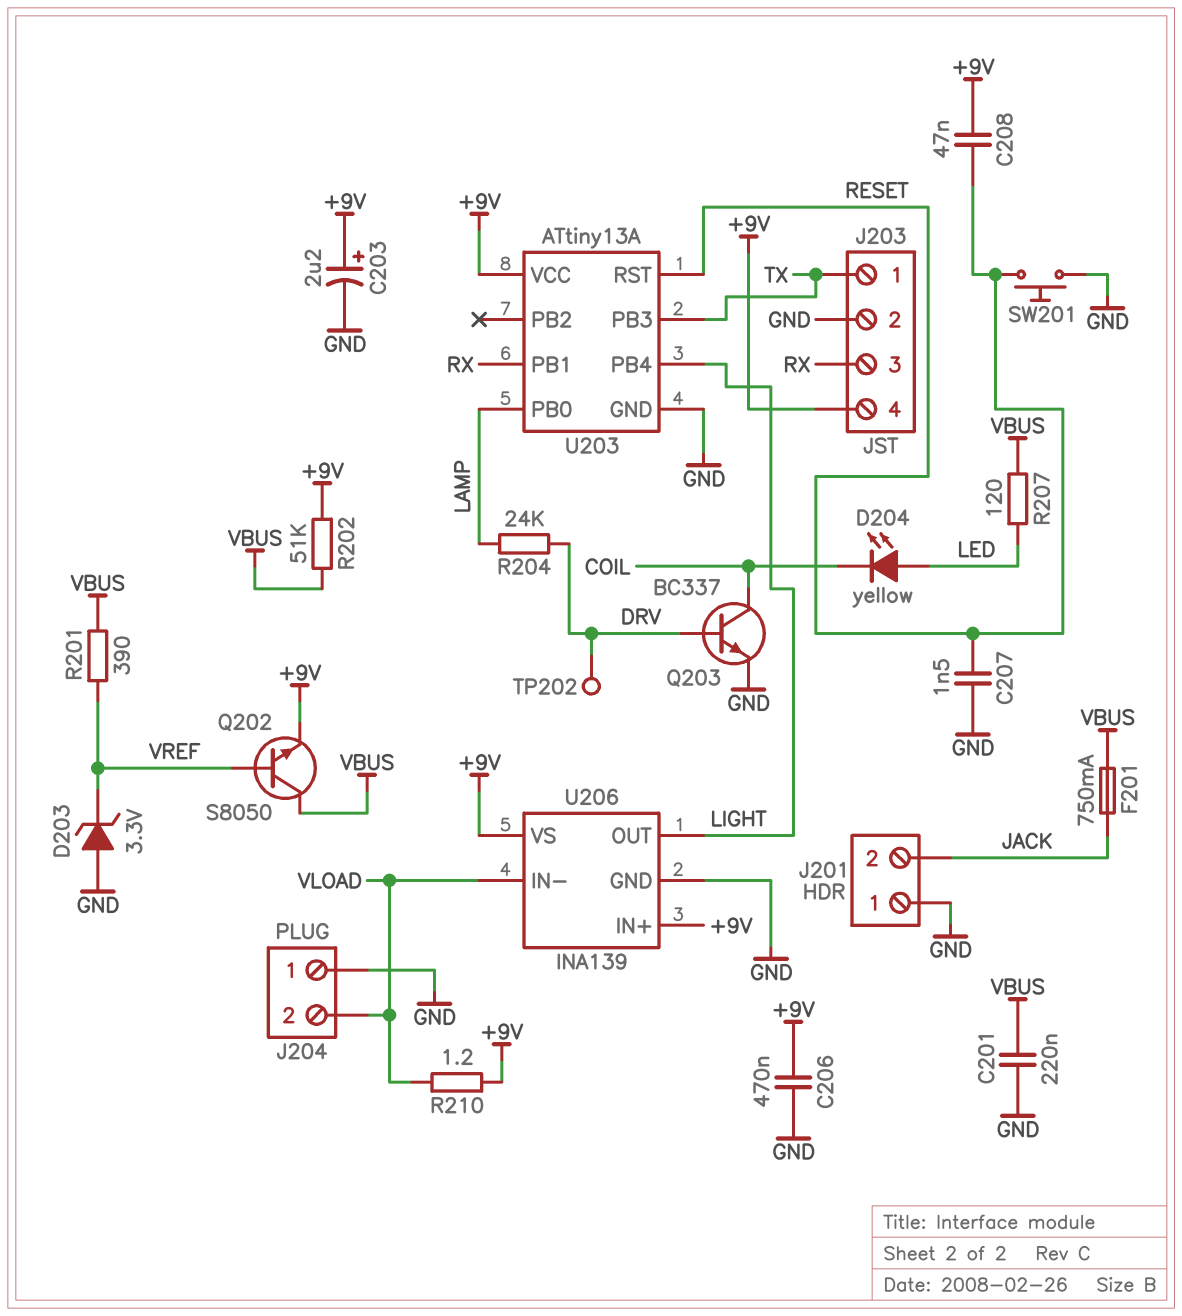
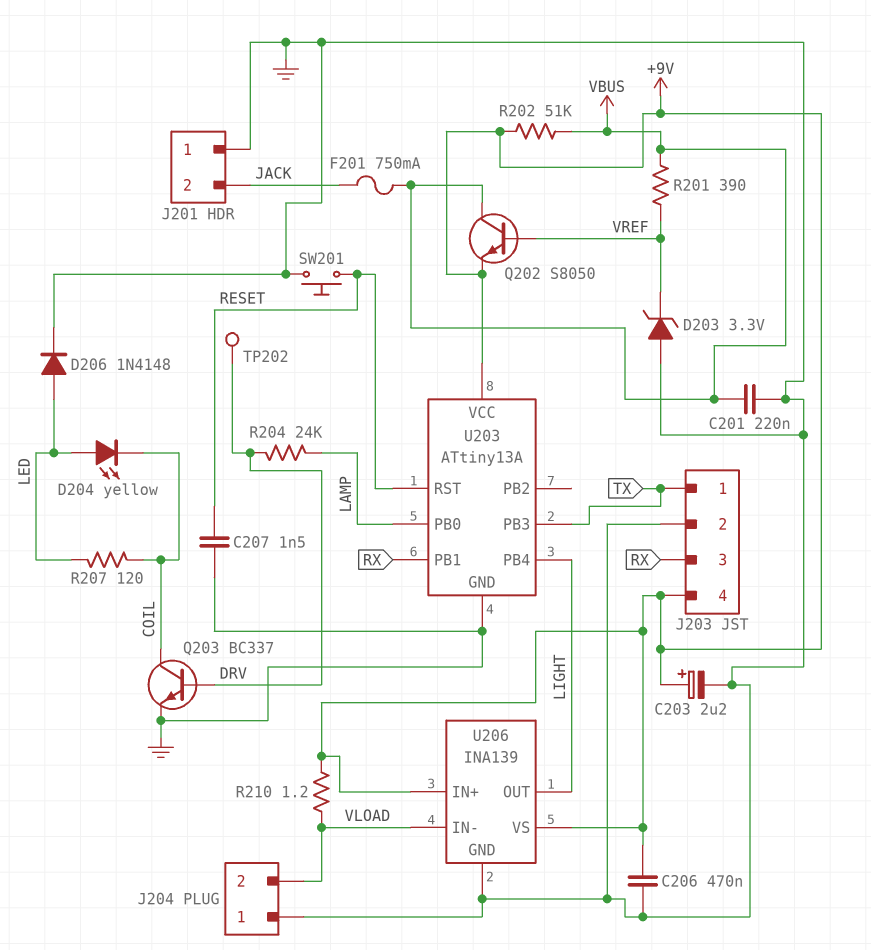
C208: 47nF (+9V, RESET) -> none
D206: none -> diode 1N4148 (A LED, K GND)
R207: 120 (LED, VBUS) -> 120 (COIL, LED)

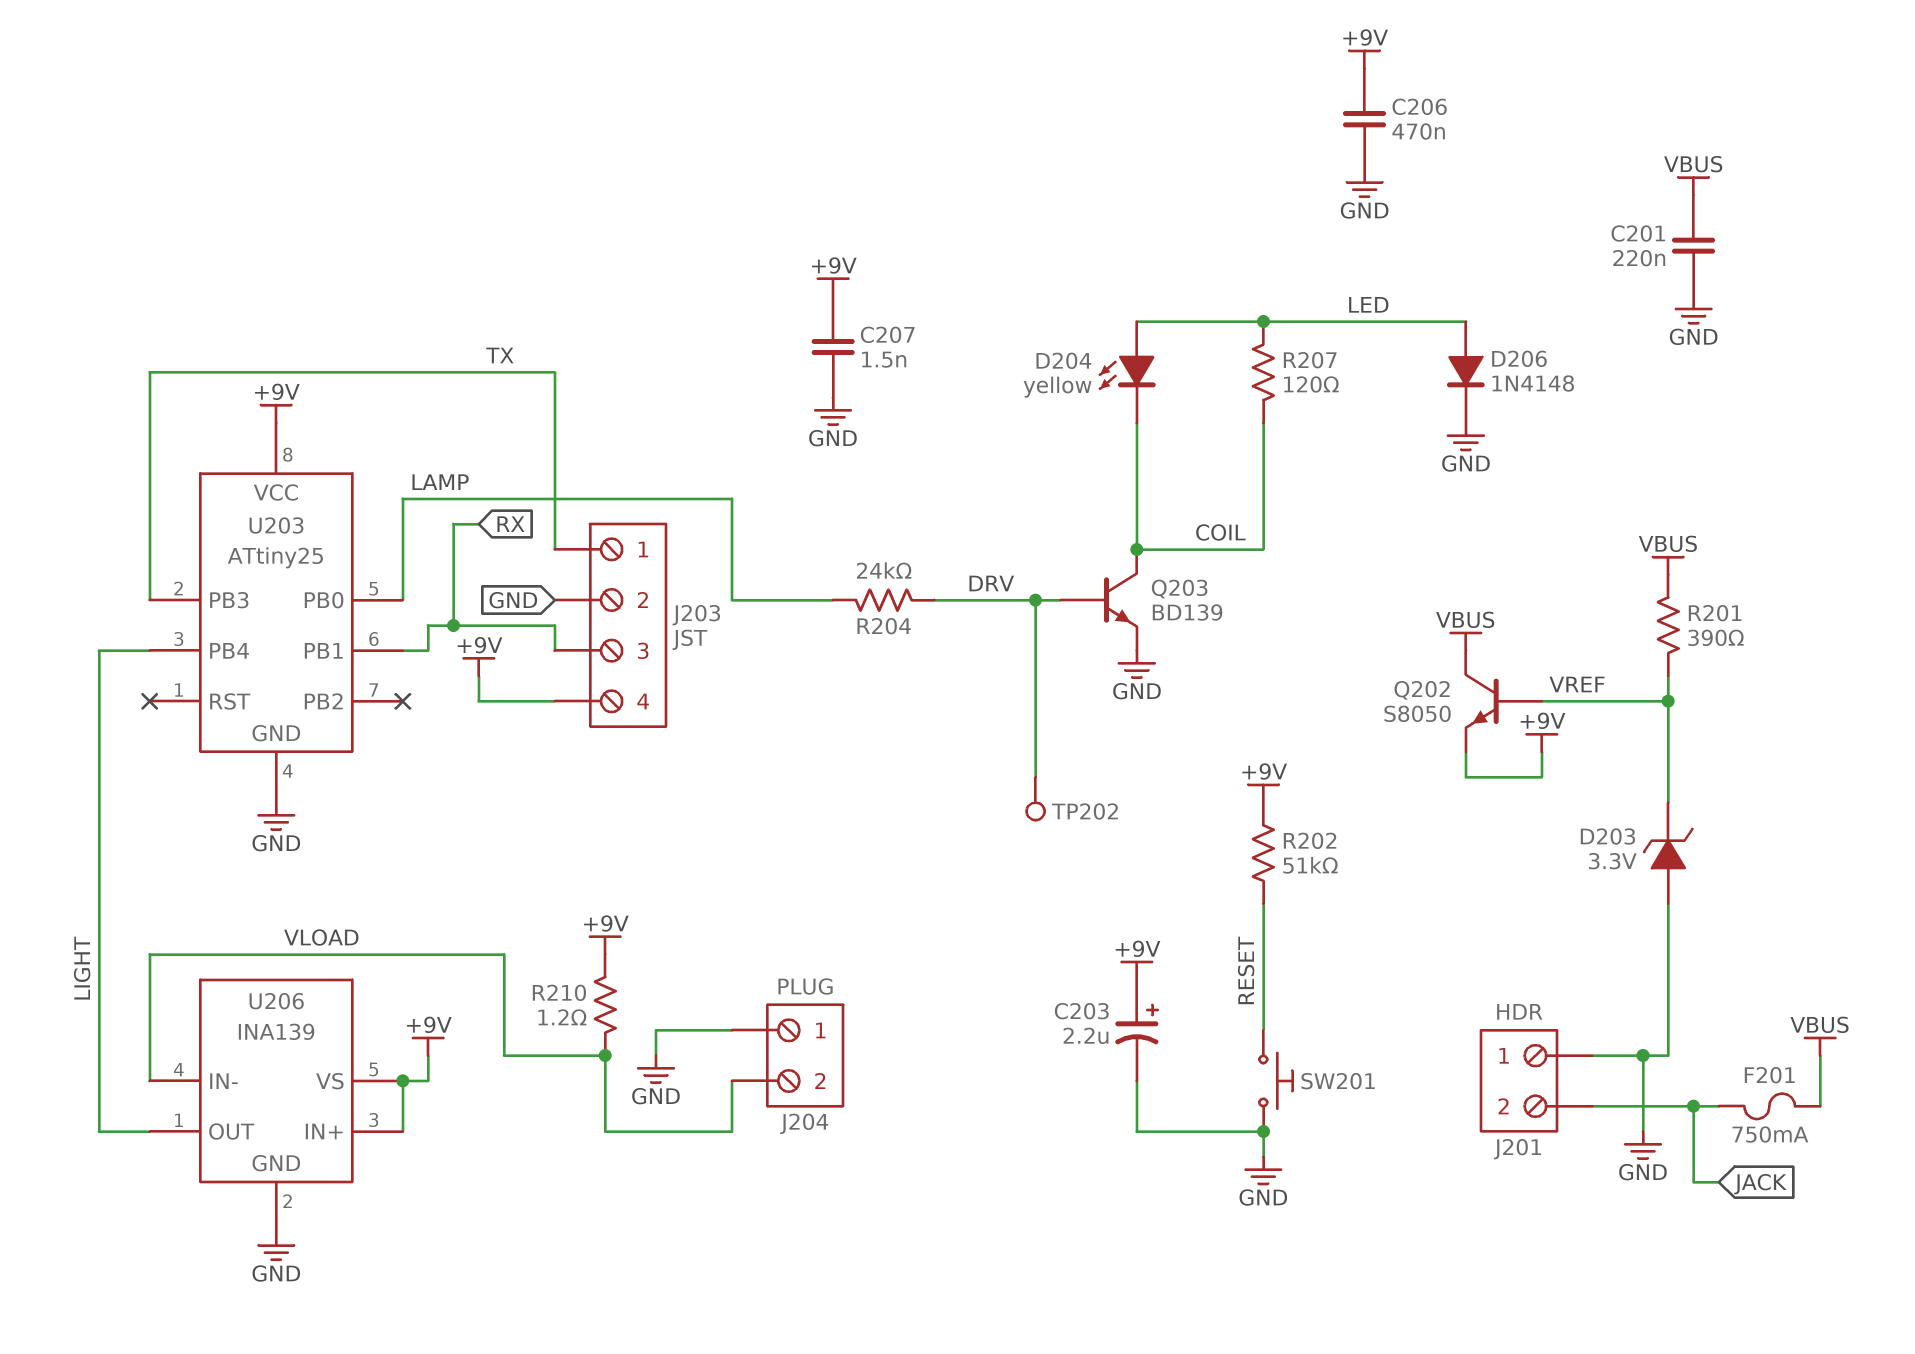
C207: 1.5nF (GND, RESET) -> 1.5nF (+9V, GND)
Q203: NPN BC337 (B DRV, C COIL, E GND) -> NPN BD139 (B DRV, C COIL, E GND)
R202: 51k (+9V, VBUS) -> 51k (+9V, RESET)
U203: ATtiny13A -> ATtiny25
U203 pin RST: RESET -> none

